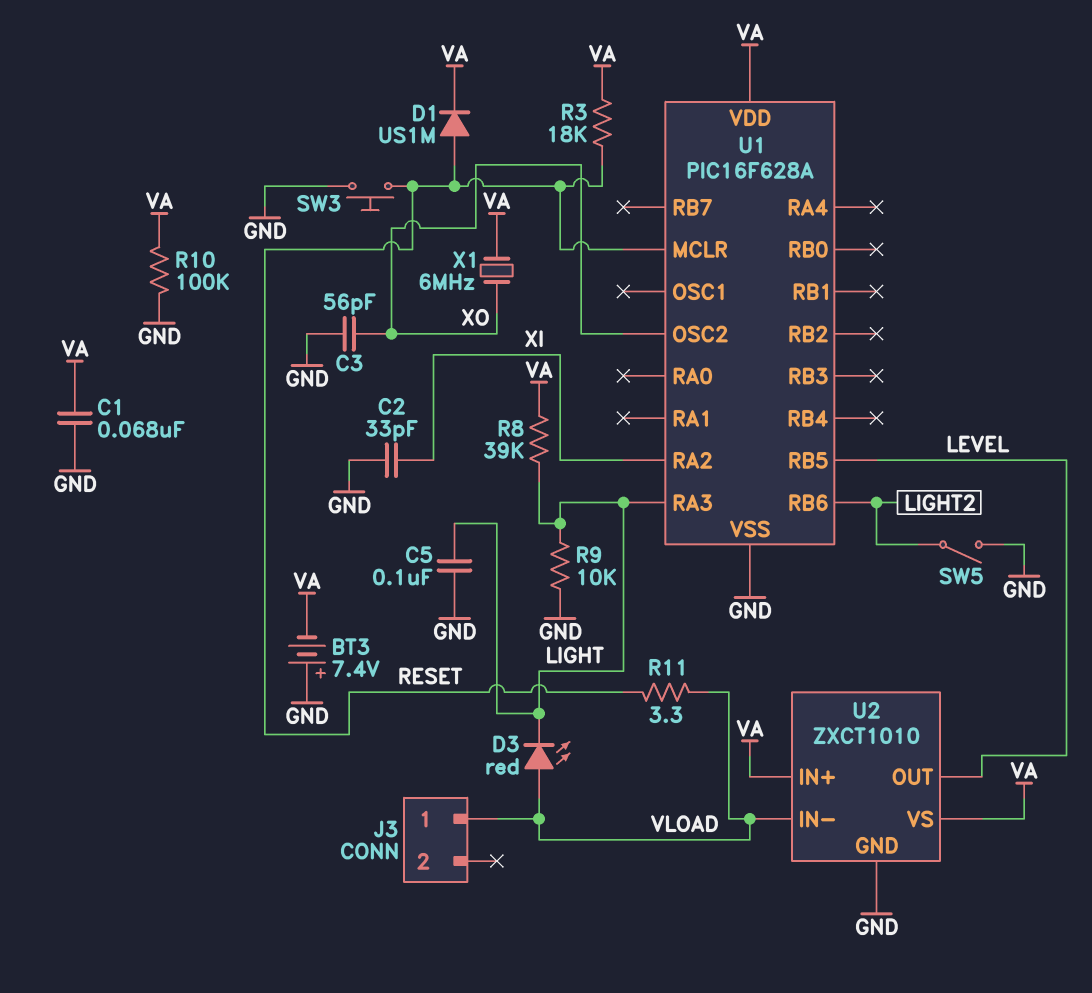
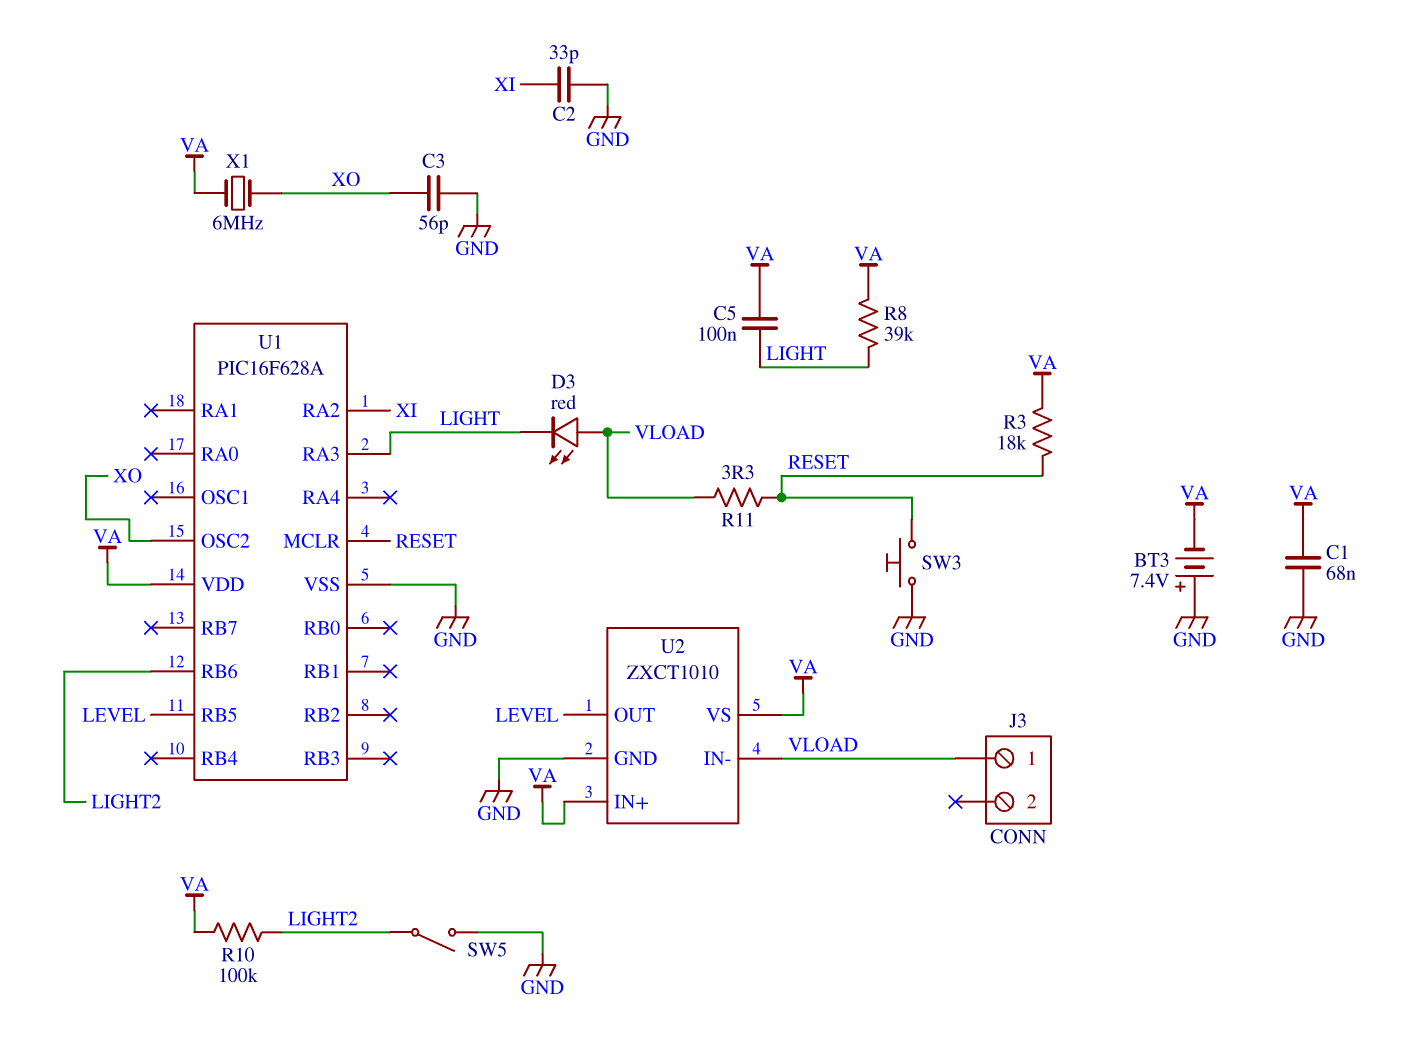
C5: 100nF (GND, LIGHT) -> 100nF (LIGHT, VA)
D1: diode US1M (A RESET, K VA) -> none
R9: 10k (GND, LIGHT) -> none
R10: 100k (GND, VA) -> 100k (LIGHT2, VA)

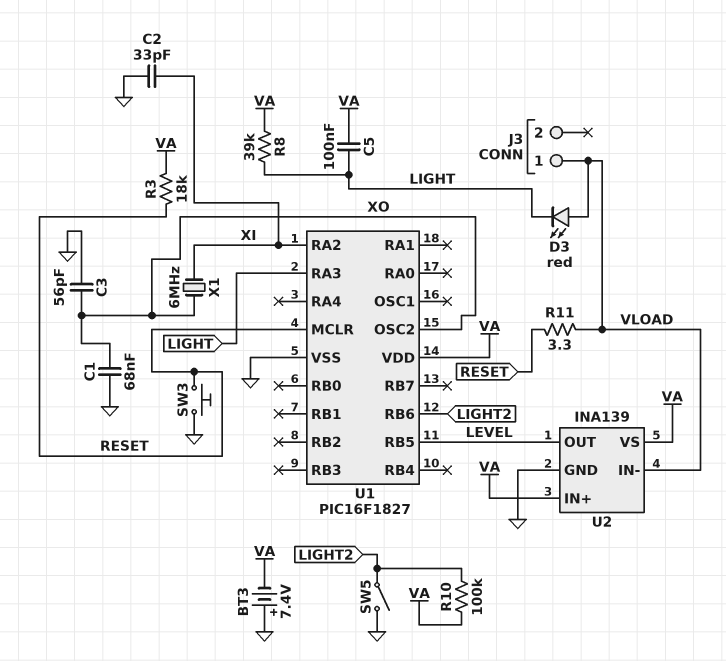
C1: 68nF (GND, VA) -> 68nF (GND, XO)
U1: PIC16F628A -> PIC16F1827
U2: ZXCT1010 -> INA139
X1: 6MHz (VA, XO) -> 6MHz (XI, XO)

